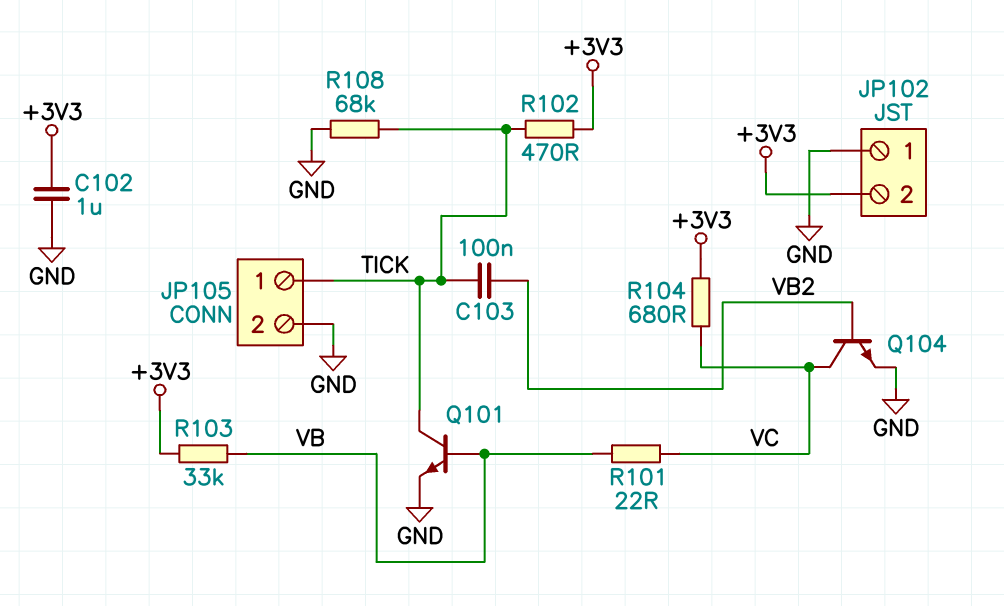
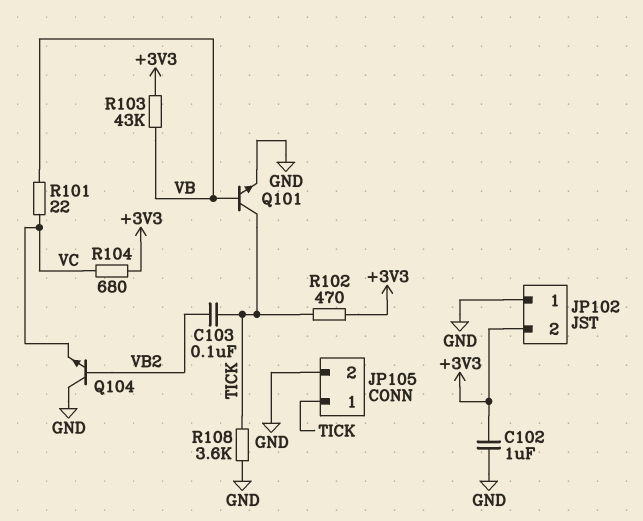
Q104: NPN (B VB2, C VC, E GND) -> NPN (B VB2, C GND, E VC)
R103: 33k (+3V3, VB) -> 43k (+3V3, VB)
R108: 68k (GND, TICK) -> 3.6k (GND, TICK)

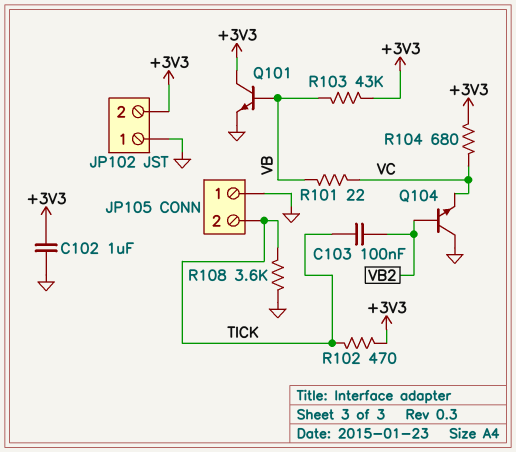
JP105 pin 1: TICK -> GND
JP105 pin 2: GND -> TICK
Q101: NPN (B VB, C TICK, E GND) -> NPN (B VB, C +3V3, E GND)

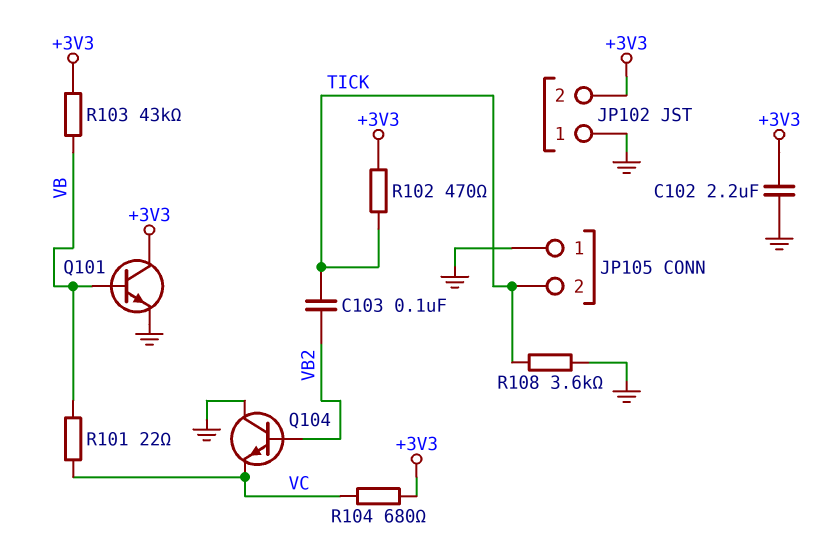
C102: 1uF (+3V3, GND) -> 2.2uF (+3V3, GND)

